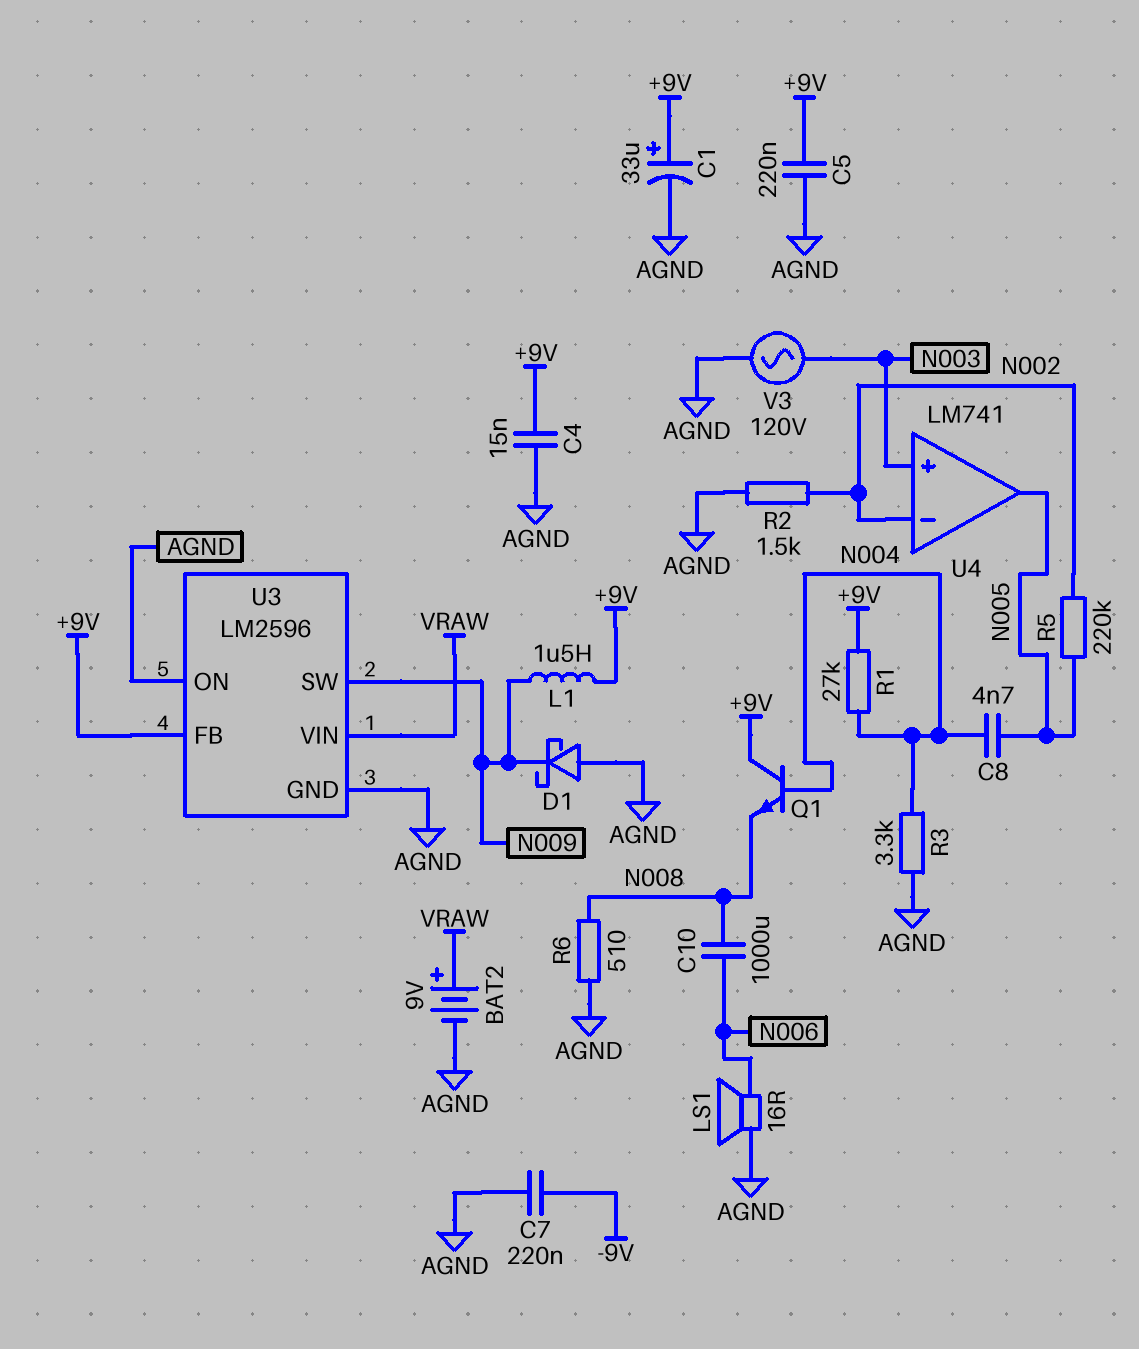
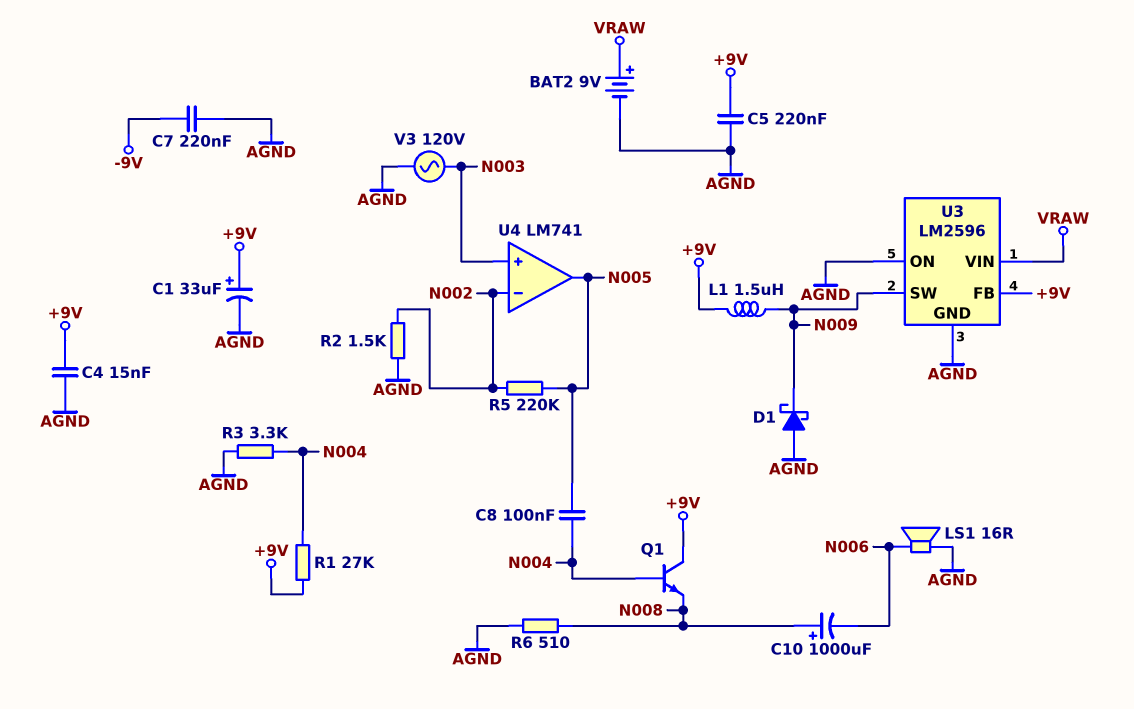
C8: 4.7nF (N004, N005) -> 100nF (N004, N005)
C10: 1000uF (N006, N008) -> 1000uF (plus N008, minus N006)

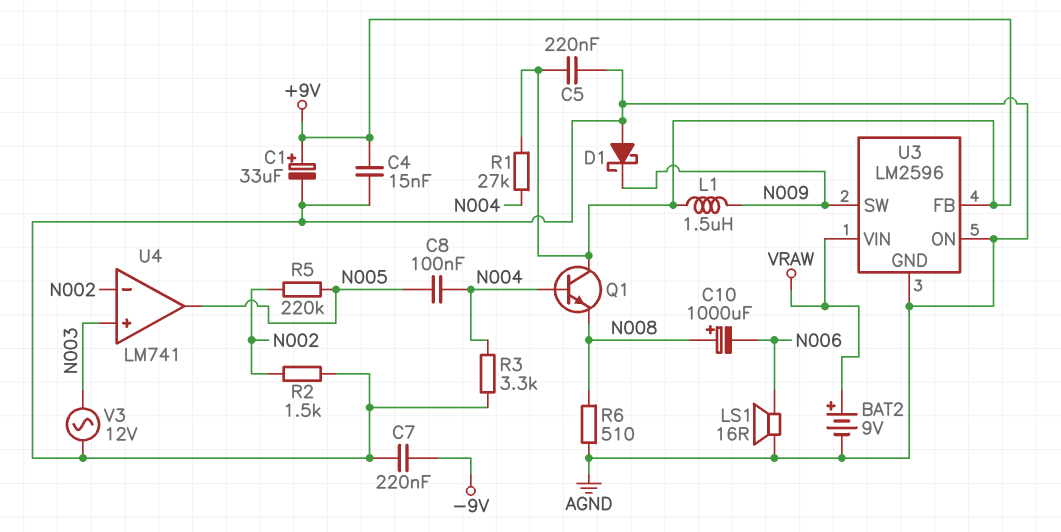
V3: AC 120V (AGND, N003) -> AC 12V (AGND, N003)

